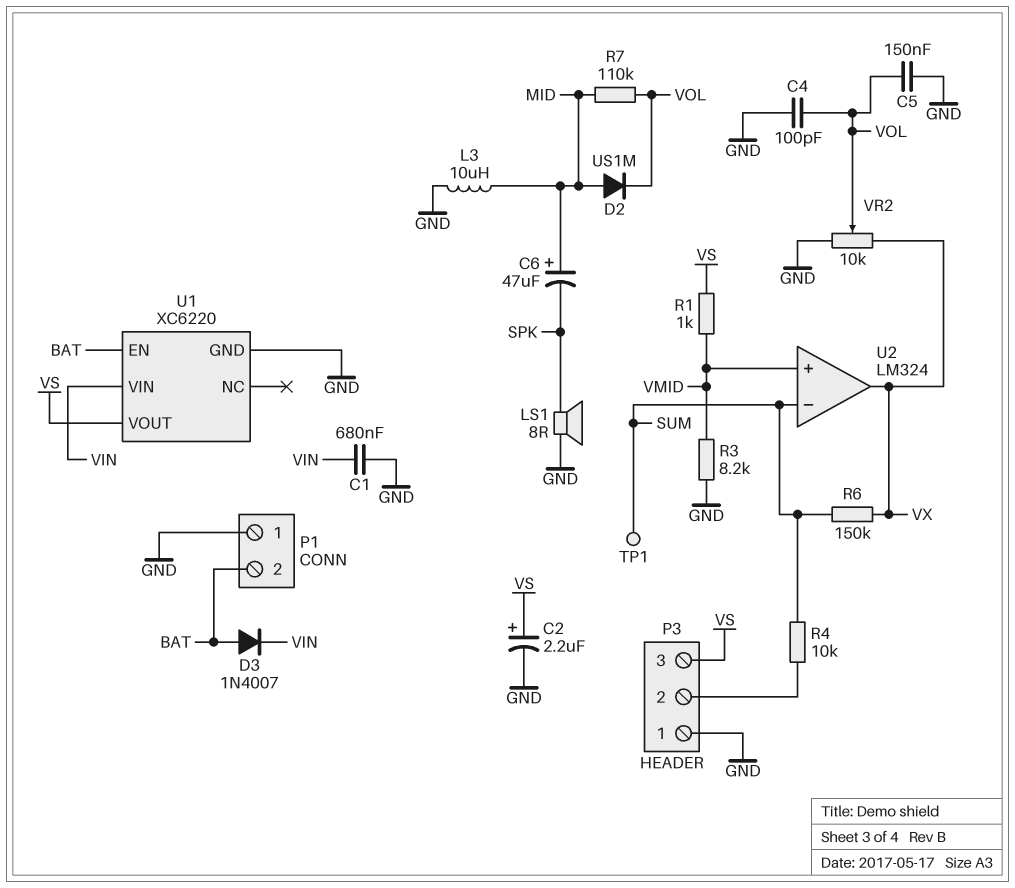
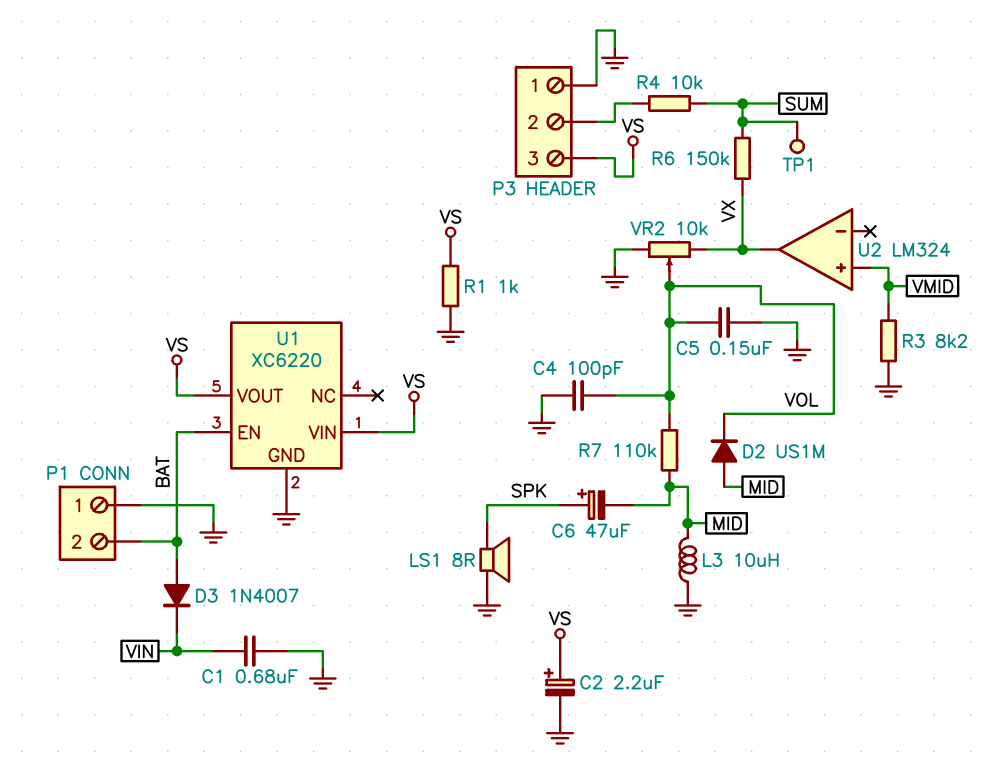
C6: 47uF (plus MID, minus SPK) -> 47uF (plus SPK, minus MID)
R1: 1k (VMID, VS) -> 1k (GND, VS)
U1 pin VIN: VIN -> VS
U2 pin in-: SUM -> none

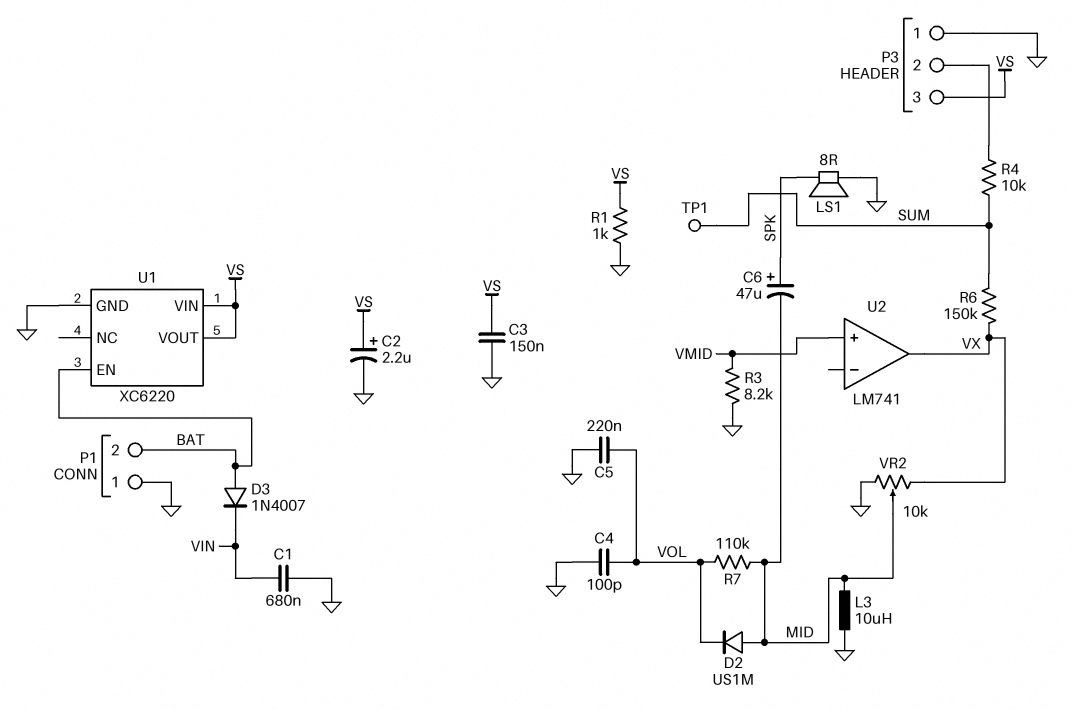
C3: none -> 150nF (GND, VS)
C5: 150nF (GND, VOL) -> 220nF (GND, VOL)
U2: LM324 -> LM741
VR2: 10k (GND, VX, wiper VOL) -> 10k (GND, VX, wiper MID)

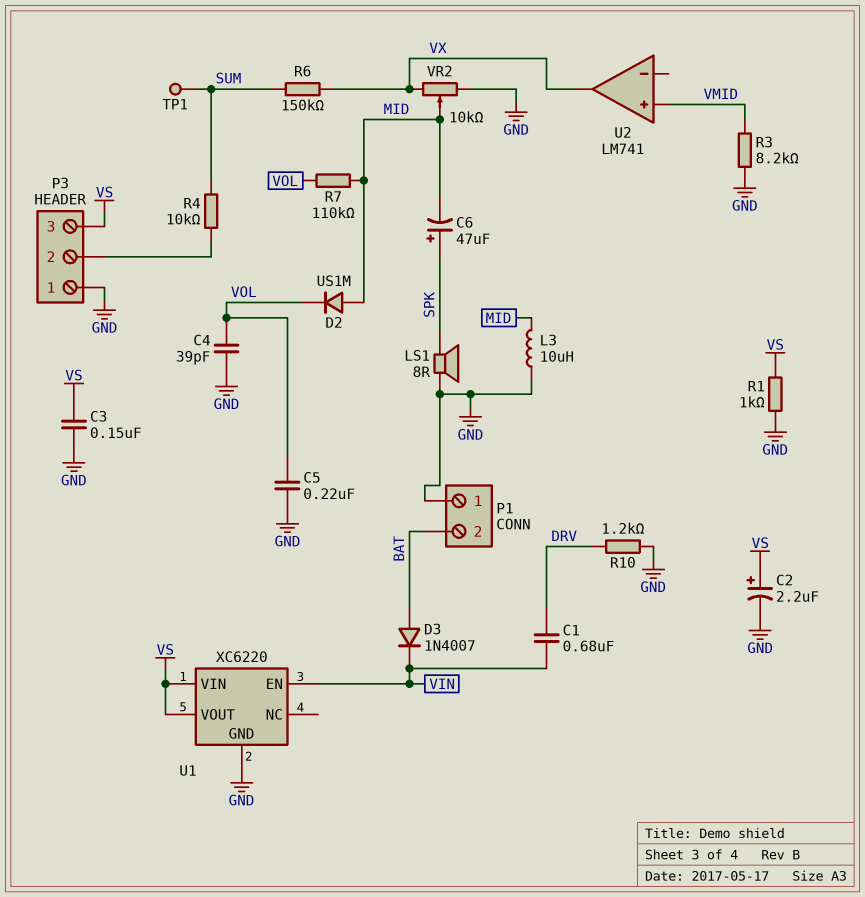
C1: 680nF (GND, VIN) -> 680nF (DRV, VIN)
C4: 100pF (GND, VOL) -> 39pF (GND, VOL)
R10: none -> 1.2k (DRV, GND)
U1 pin EN: BAT -> VIN

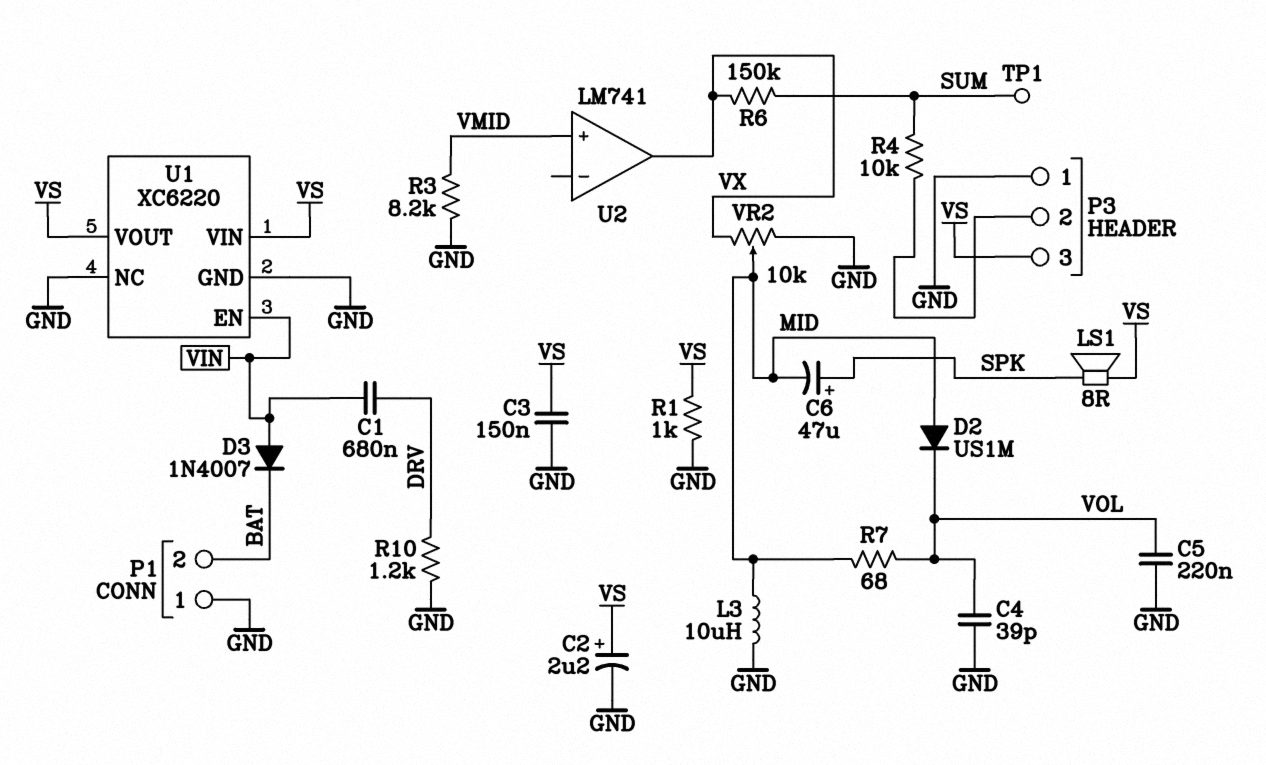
D3: diode 1N4007 (A BAT, K VIN) -> diode 1N4007 (A VIN, K BAT)
LS1: speaker 8R (GND, SPK) -> speaker 8R (SPK, VS)
R7: 110k (MID, VOL) -> 68 (MID, VOL)
U1 pin NC: none -> GND

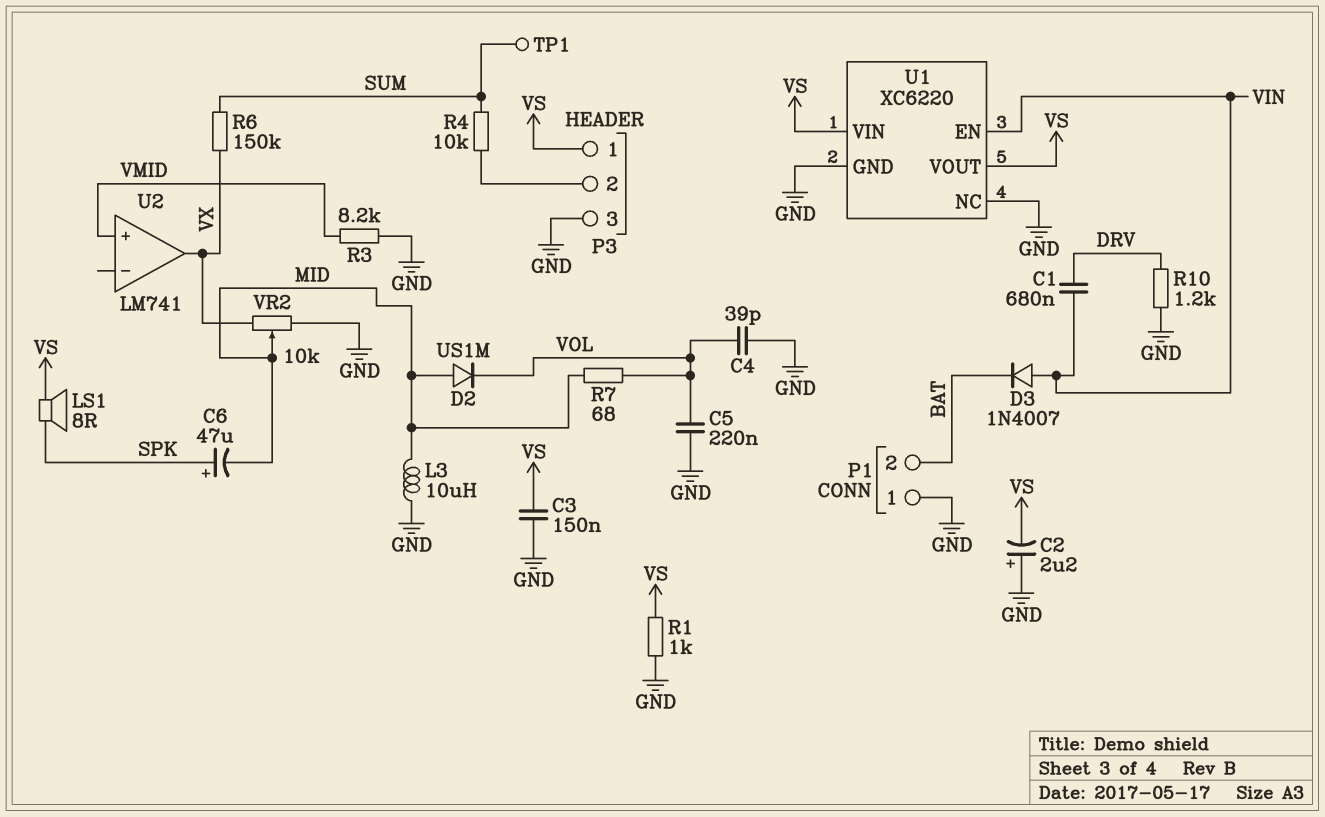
C2: 2.2uF (plus VS, minus GND) -> 2.2uF (plus GND, minus VS)
P3 pin 1: GND -> VS
P3 pin 3: VS -> GND

